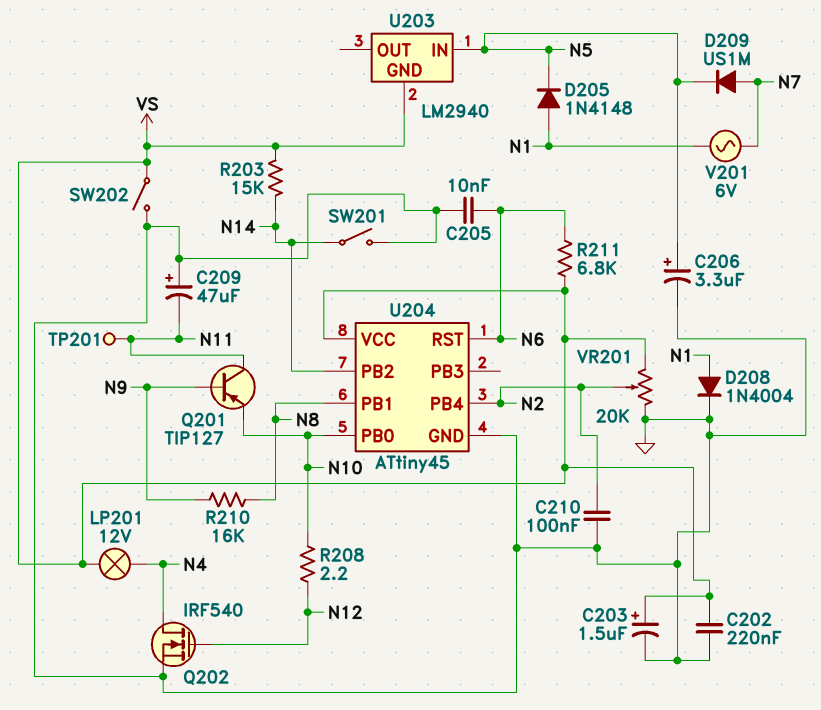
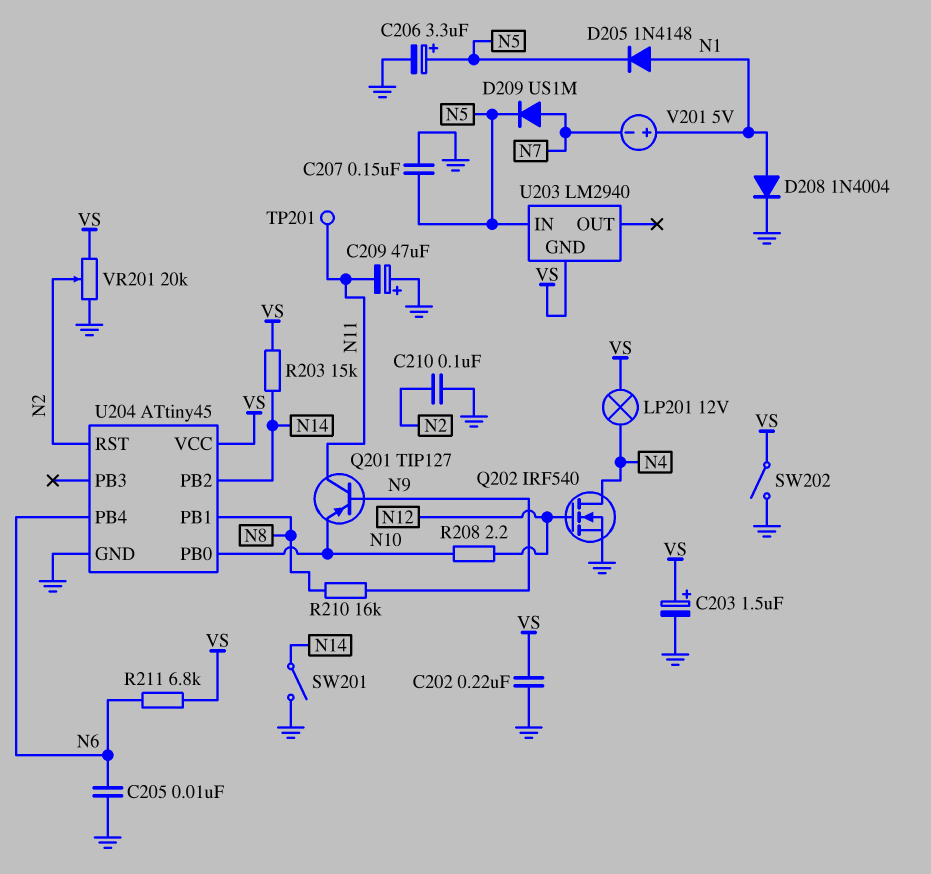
C207: none -> 150nF (GND, N5)
U204 pin PB4: N2 -> N6
U204 pin RST: N6 -> N2
V201: AC 6V (N1, N7) -> 5V (plus N1, minus N7)

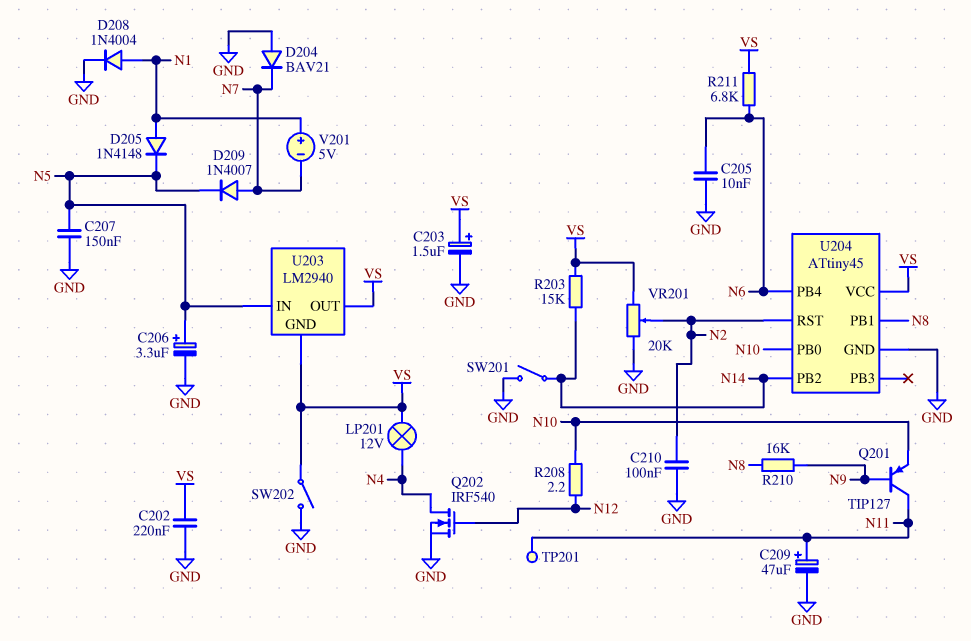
C209: 47uF (plus GND, minus N11) -> 47uF (plus N11, minus GND)
D204: none -> diode BAV21 (A GND, K N7)
D209: diode US1M (A N7, K N5) -> diode 1N4007 (A N7, K N5)
U203 pin OUT: none -> VS

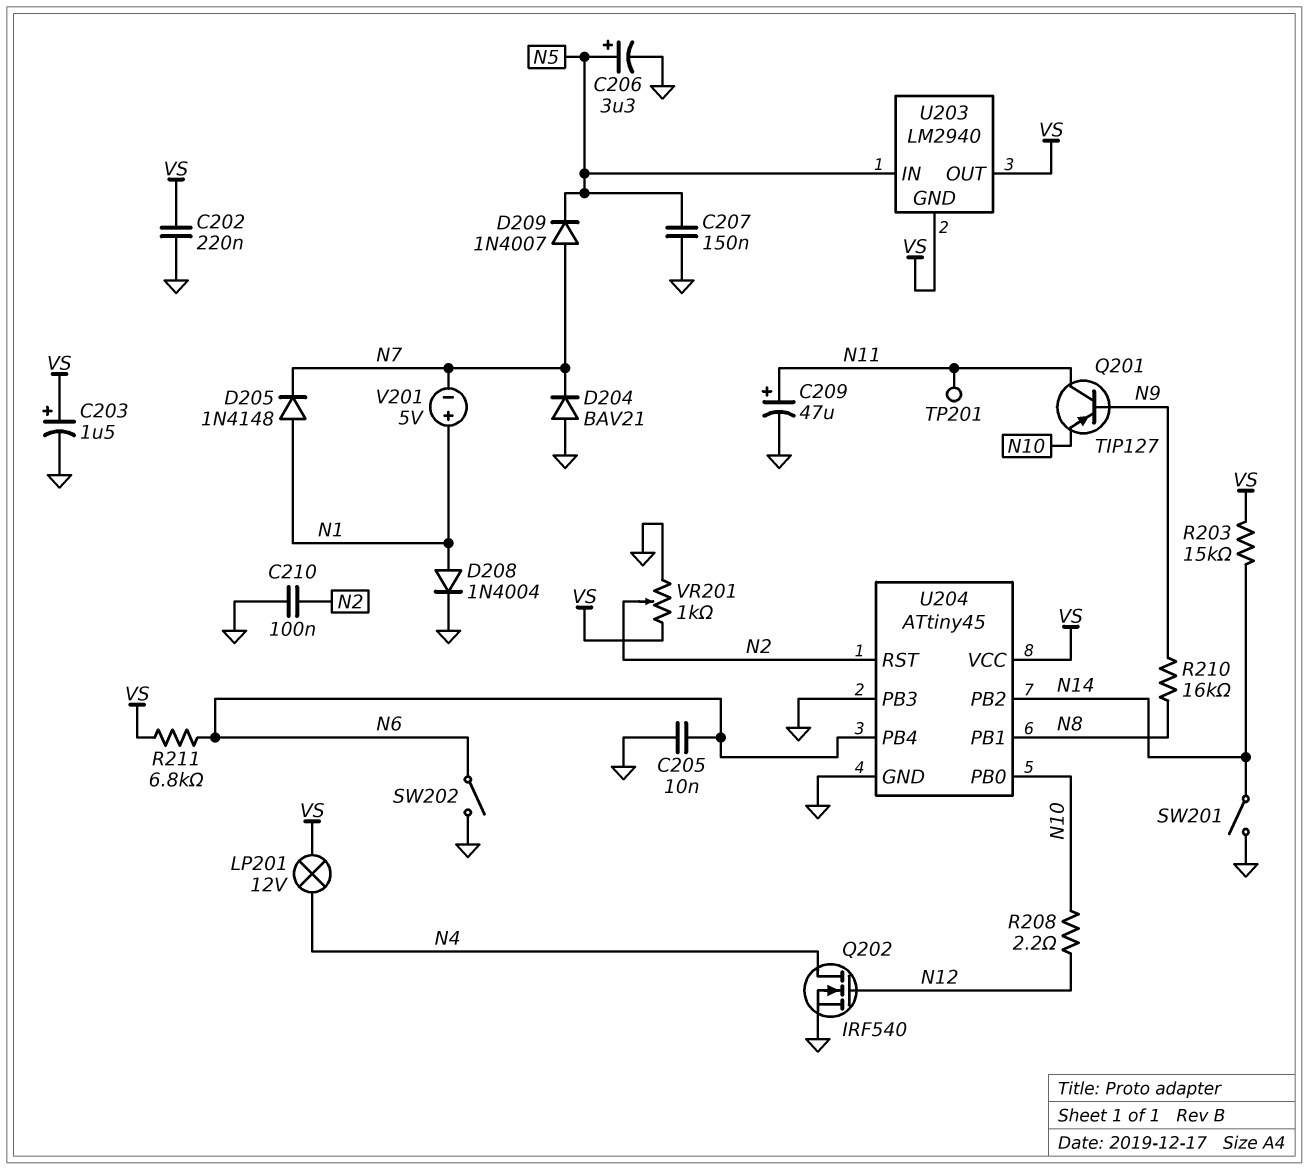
D205: diode 1N4148 (A N1, K N5) -> diode 1N4148 (A N1, K N7)
SW202: switch (GND, VS) -> switch (GND, N6)
U204 pin PB3: none -> GND
VR201: 20k (GND, VS, wiper N2) -> 1k (GND, VS, wiper N2)

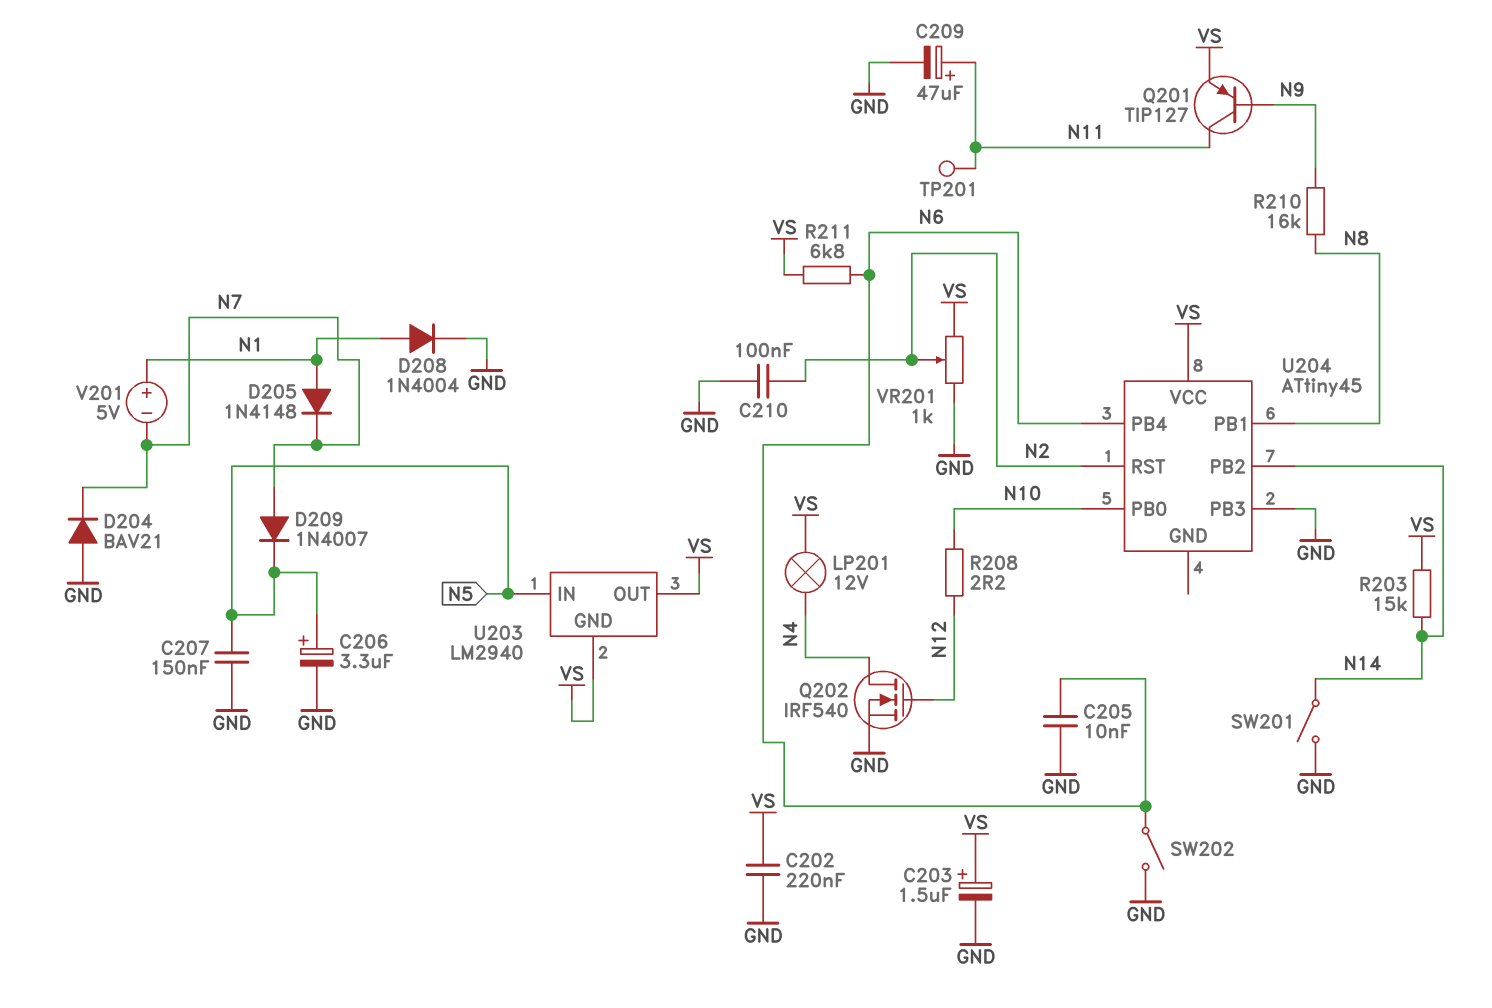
Q201: PNP TIP127 (B N9, C N11, E N10) -> PNP TIP127 (B N9, C N11, E VS)
U204 pin GND: GND -> none

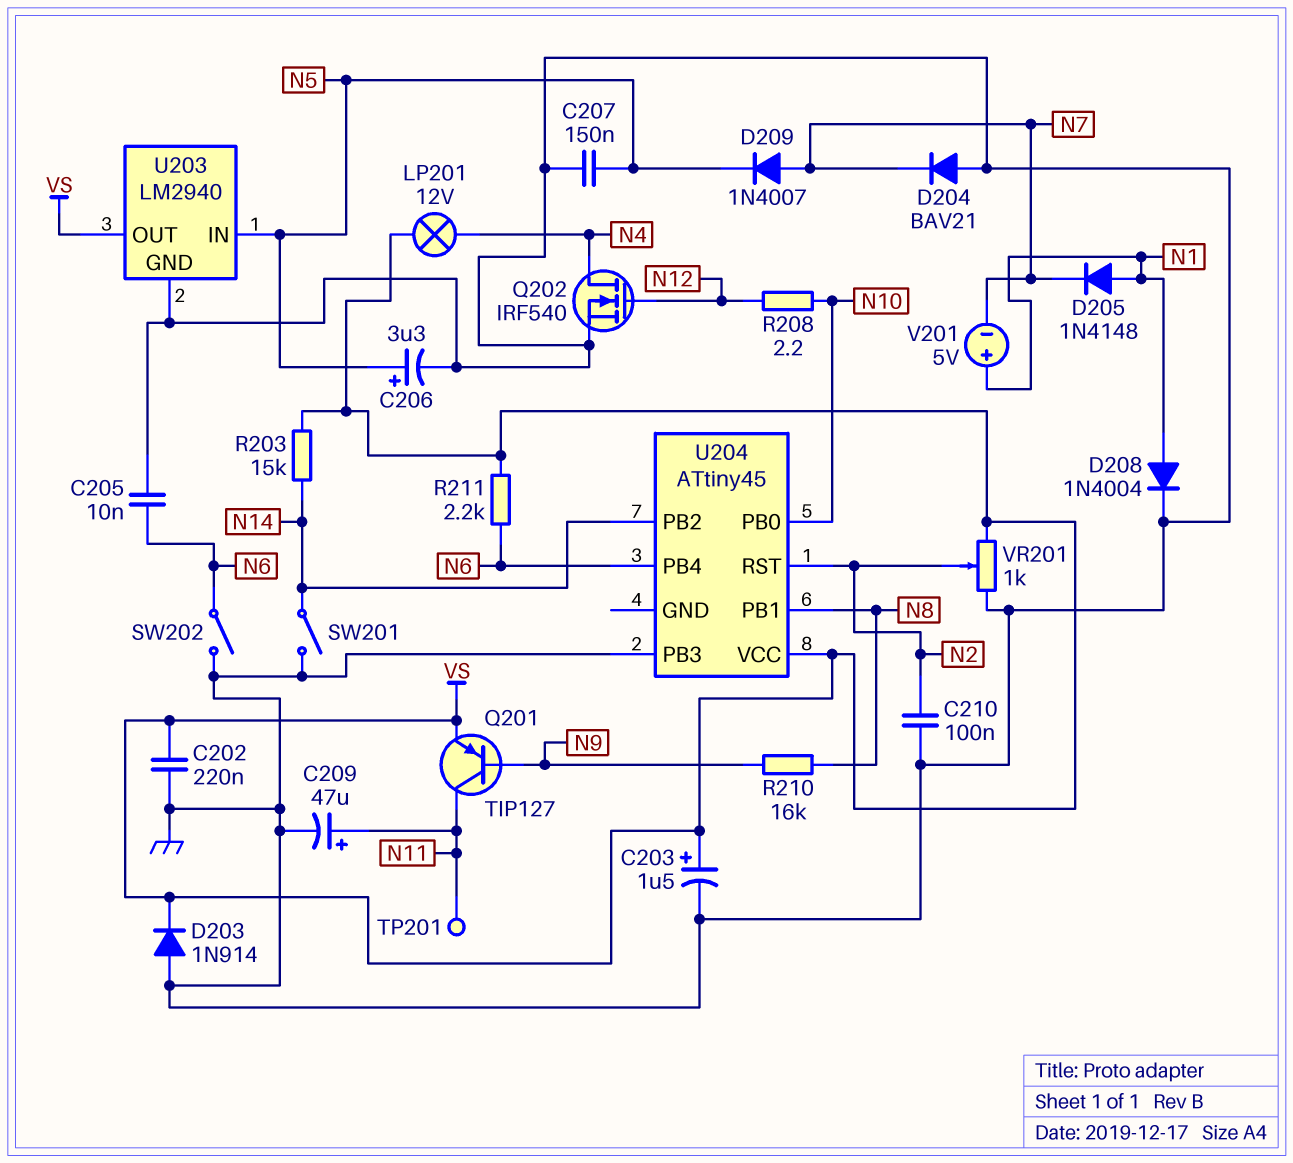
D203: none -> diode 1N914 (A GND, K VS)
R211: 6.8k (N6, VS) -> 2.2k (N6, VS)
U203 pin GND: VS -> GND

